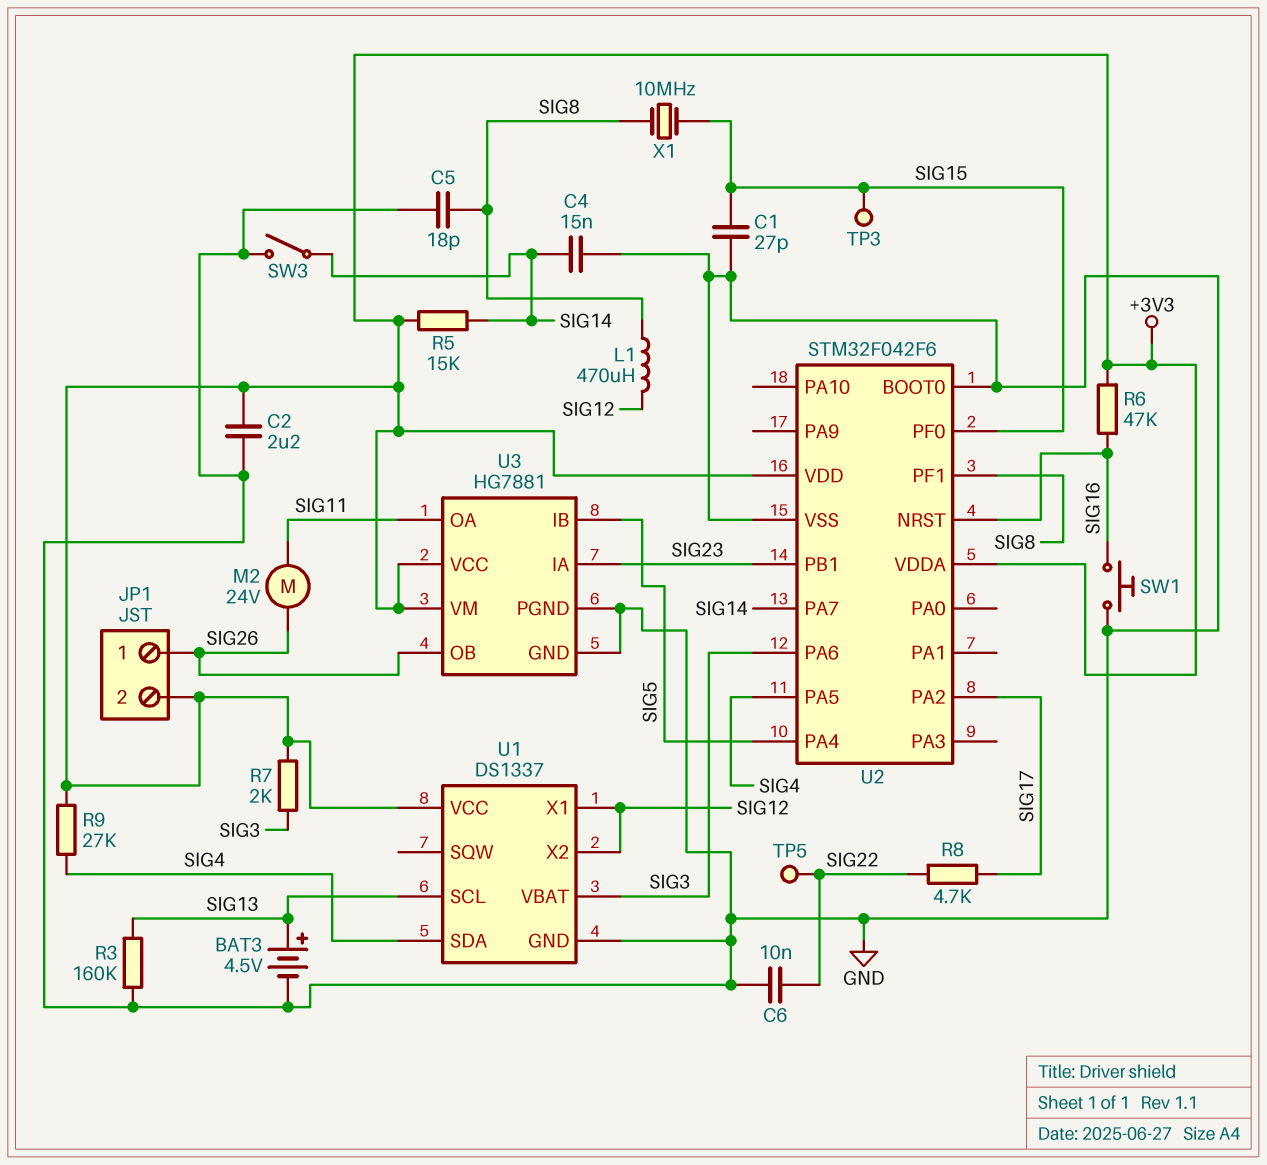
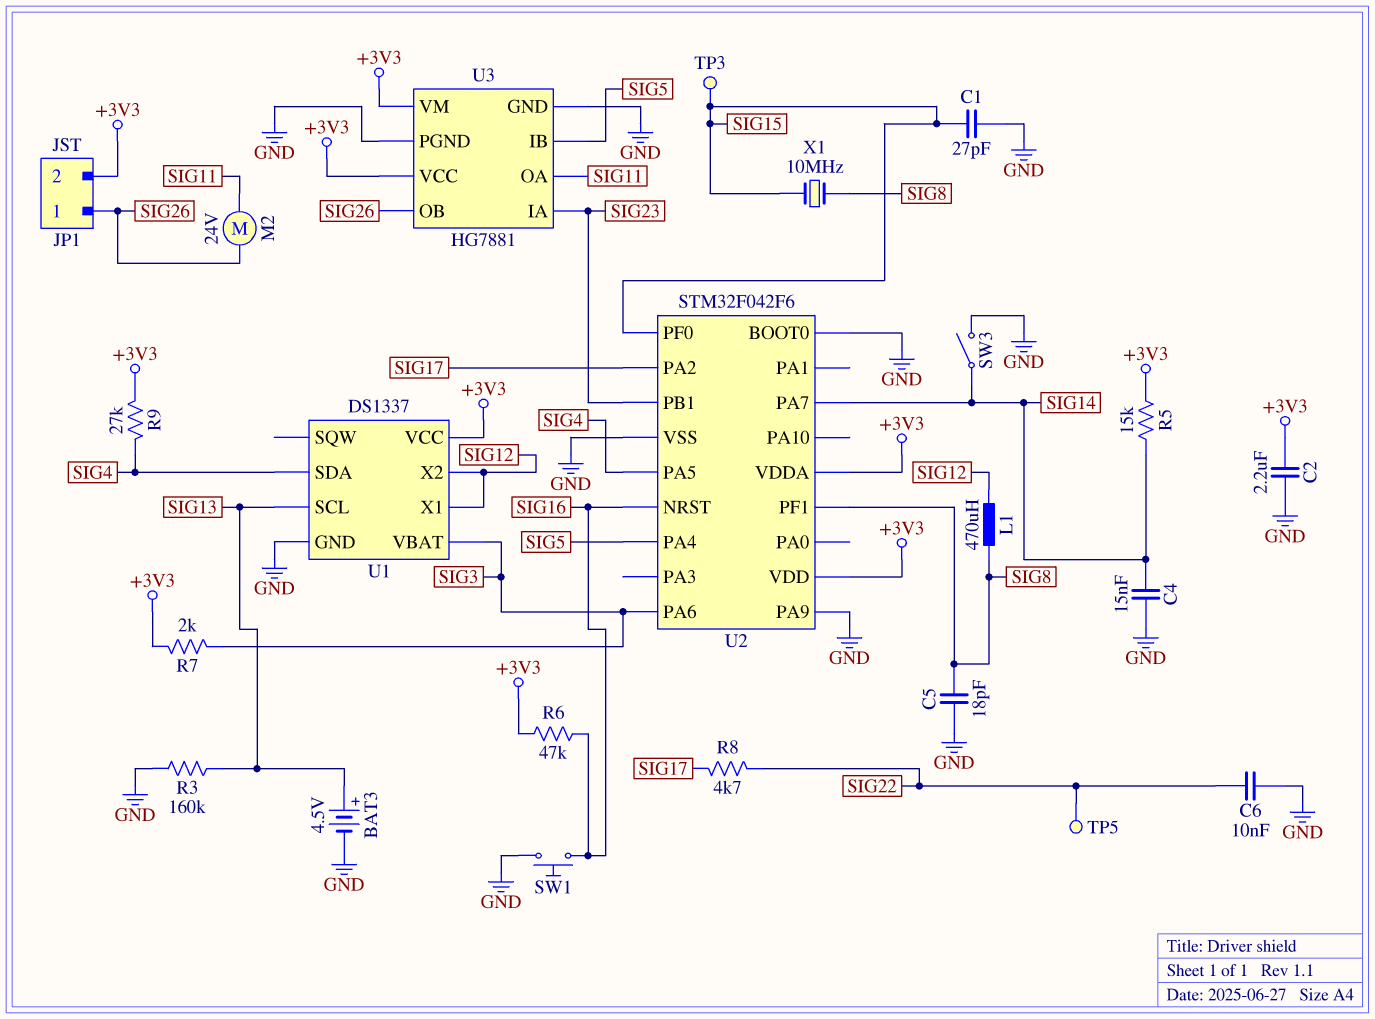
U2 pin PA9: none -> GND

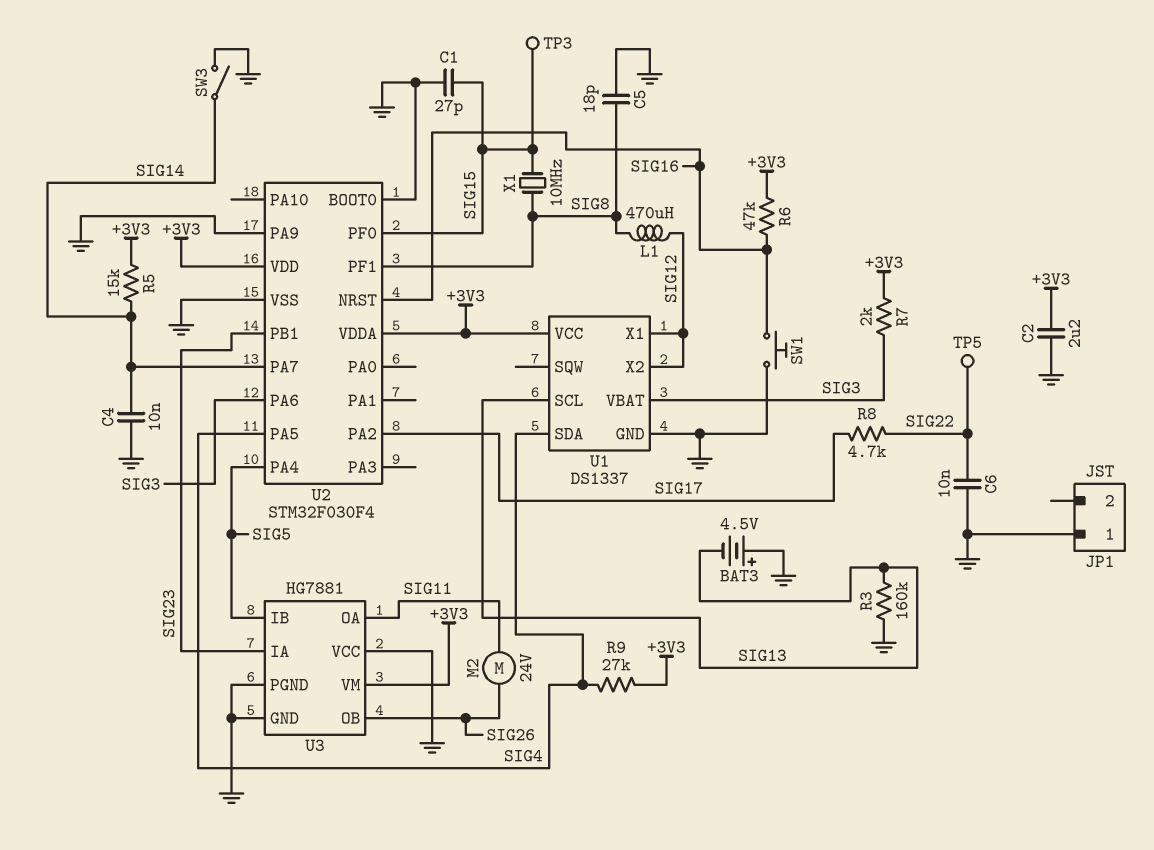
BAT3: 4.5V (plus SIG13, minus GND) -> 4.5V (plus GND, minus SIG13)
C4: 15nF (GND, SIG14) -> 10nF (GND, SIG14)
JP1 pin 1: SIG26 -> GND
JP1 pin 2: +3V3 -> none
U2: STM32F042F6 -> STM32F030F4
U3 pin VCC: +3V3 -> GND

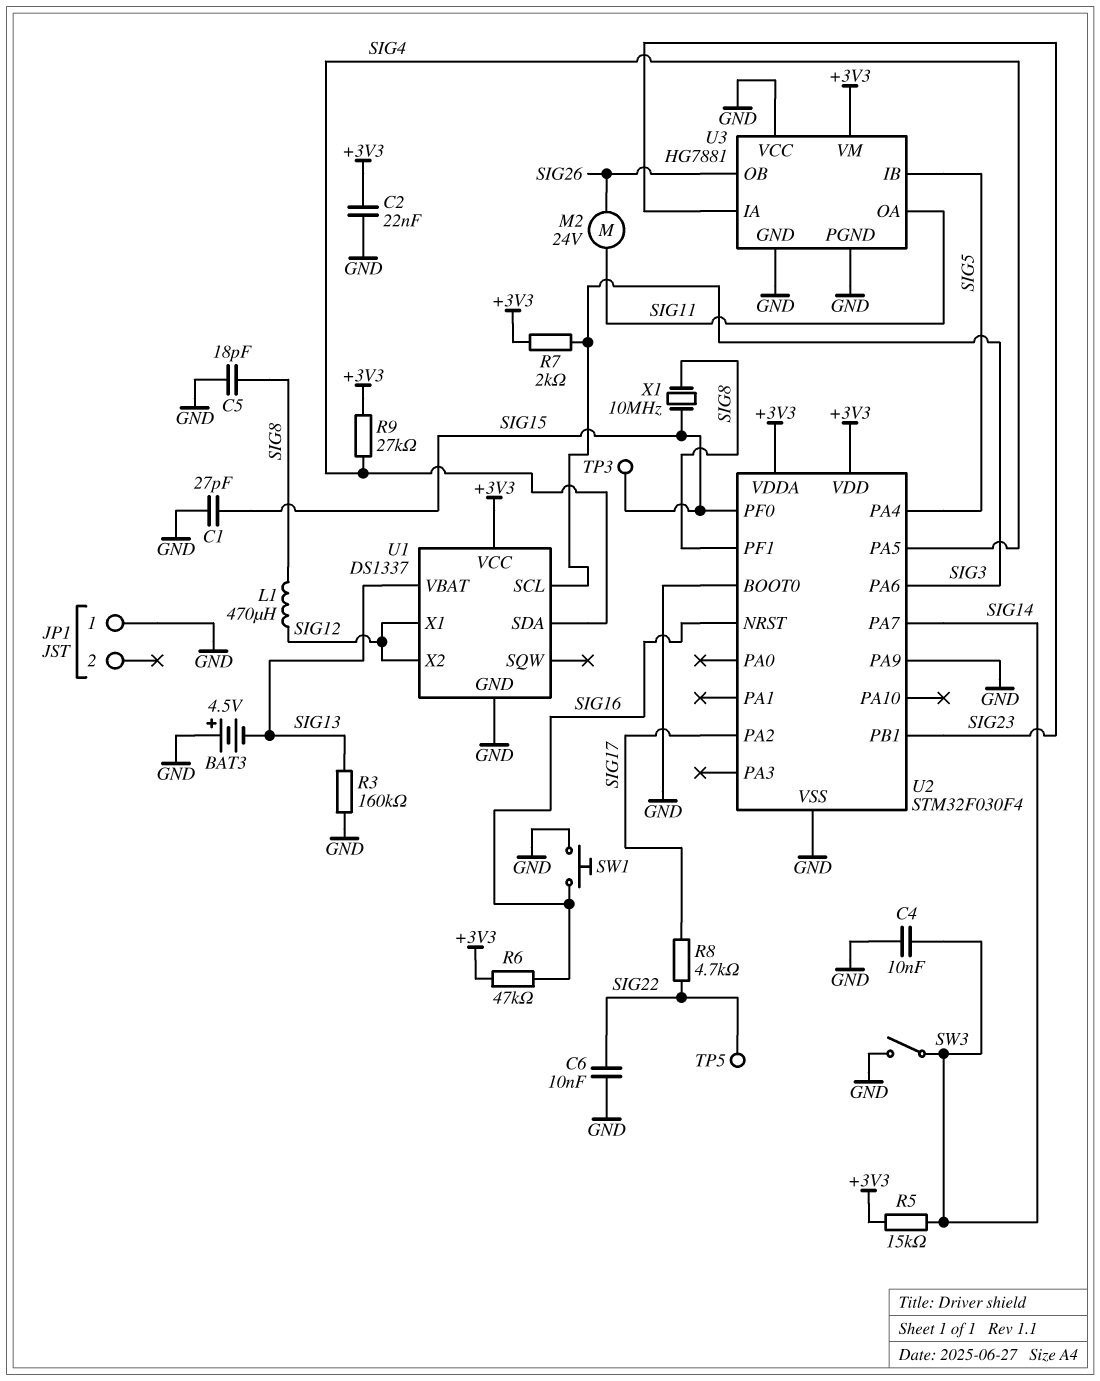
C2: 2.2uF (+3V3, GND) -> 22nF (+3V3, GND)
U1 pin SCL: SIG13 -> SIG3
U1 pin VBAT: SIG3 -> SIG13

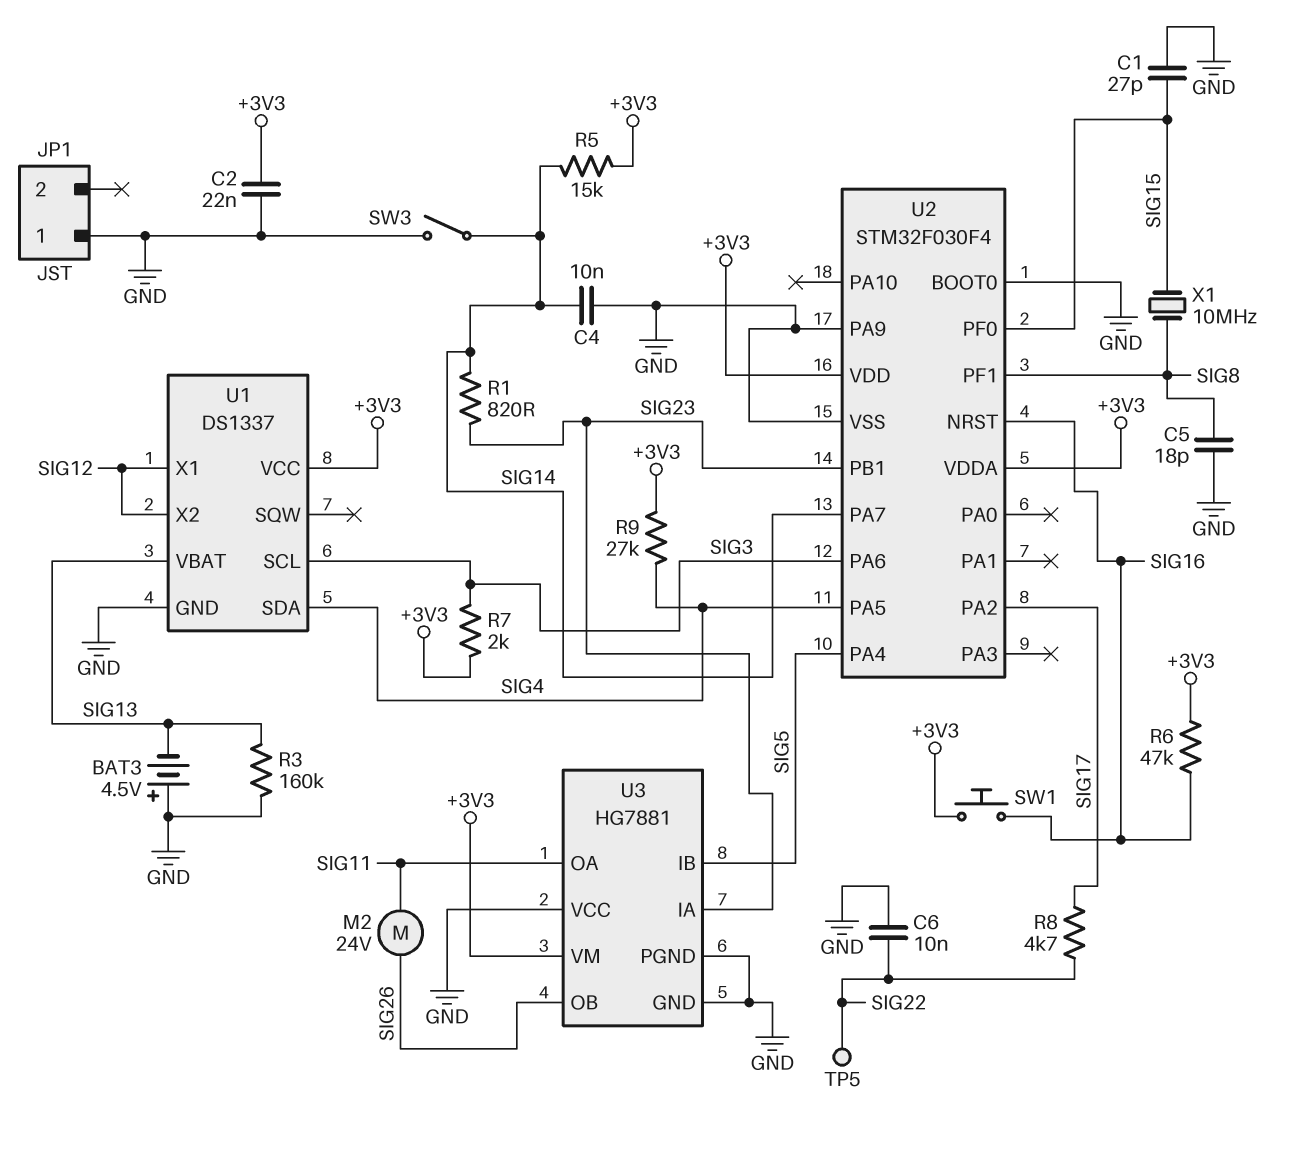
L1: 470uH (SIG8, SIG12) -> none
R1: none -> 820 (SIG14, SIG23)
SW1: button (GND, SIG16) -> button (+3V3, SIG16)
TP3: test point (SIG15) -> none

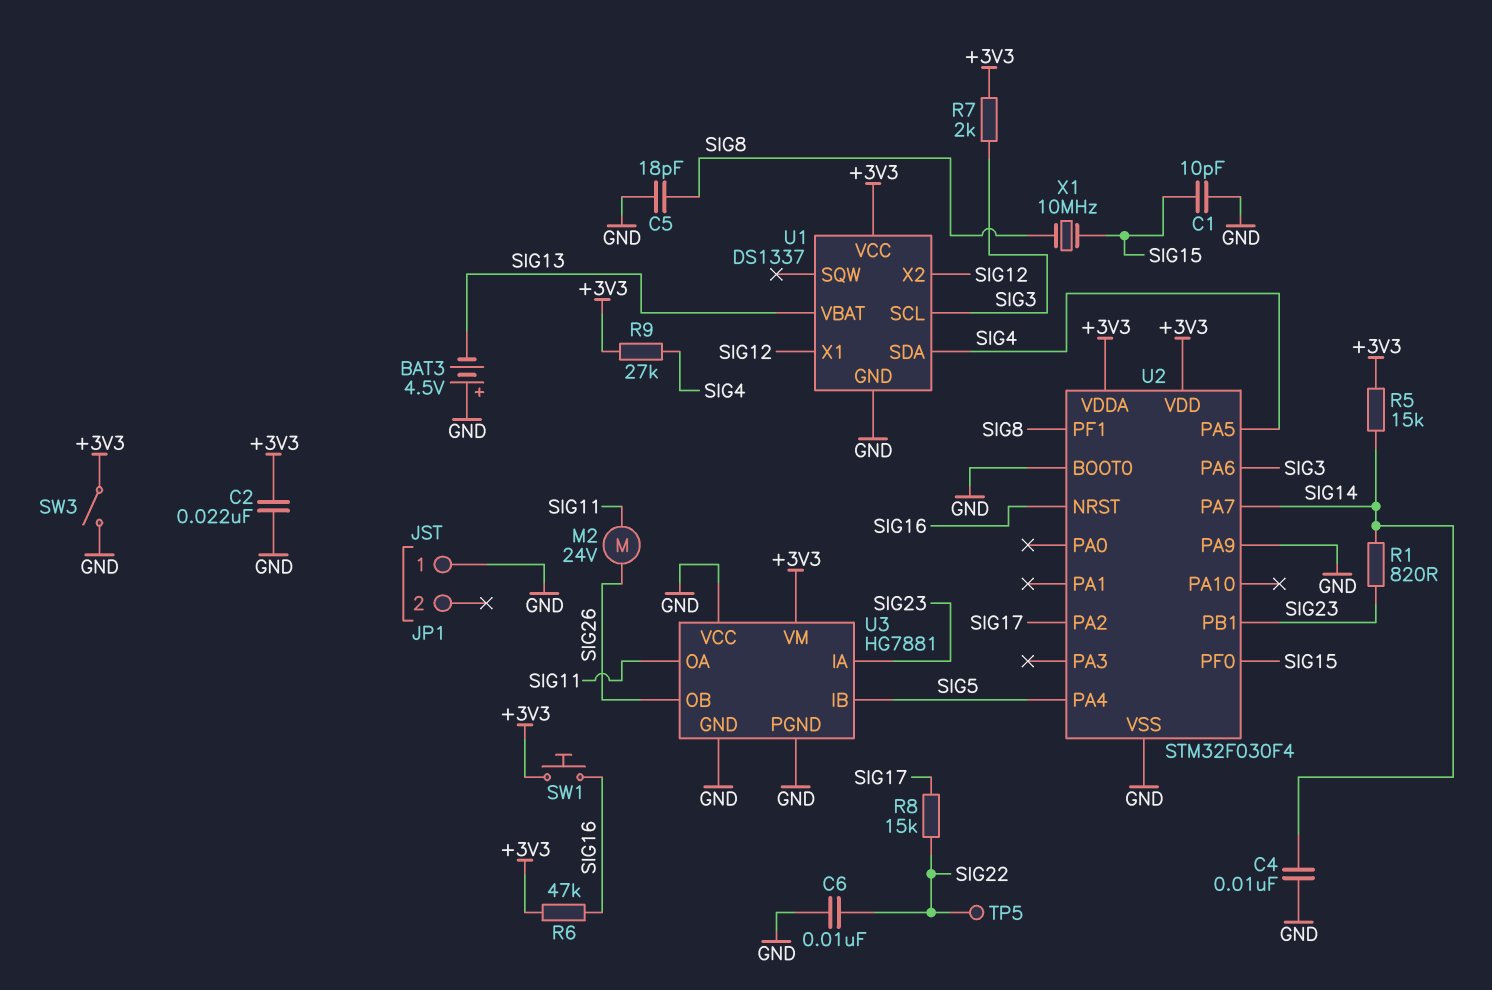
C1: 27pF (GND, SIG15) -> 10pF (GND, SIG15)
R3: 160k (GND, SIG13) -> none
R8: 4.7k (SIG17, SIG22) -> 15k (SIG17, SIG22)
SW3: switch (GND, SIG14) -> switch (+3V3, GND)

